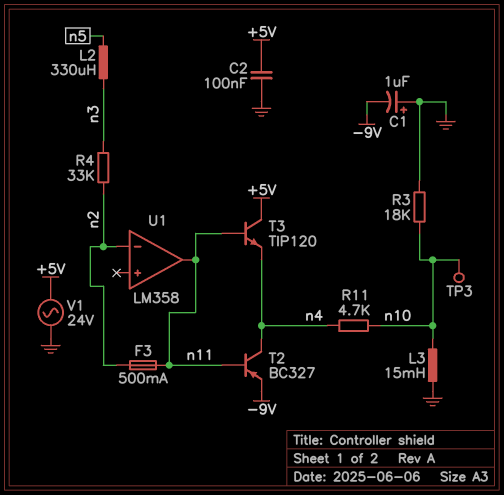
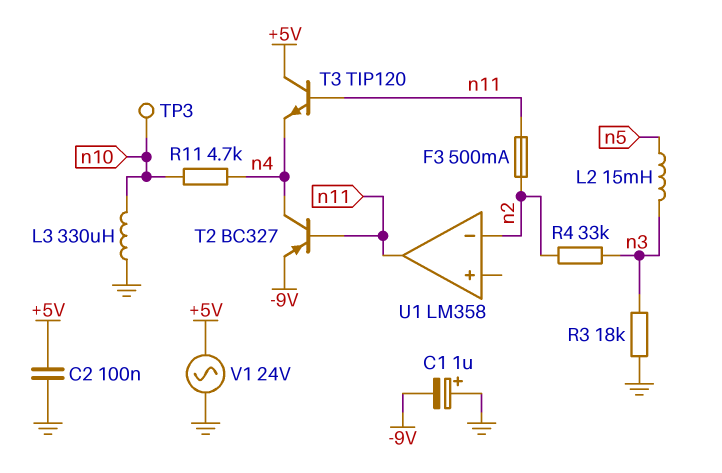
L2: 330uH (n3, n5) -> 15mH (n3, n5)
L3: 15mH (GND, n10) -> 330uH (GND, n10)
R3: 18k (GND, n10) -> 18k (GND, n3)

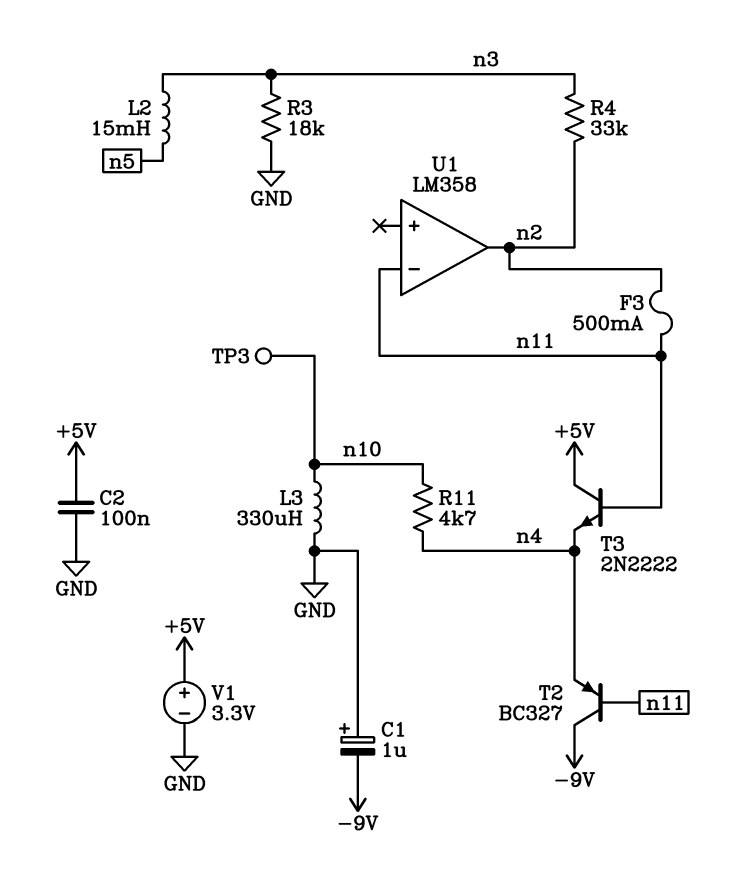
T2: PNP BC327 (B n11, C n4, E -9V) -> PNP BC327 (B n11, C -9V, E n4)
T3: NPN TIP120 (B n11, C +5V, E n4) -> NPN 2N2222 (B n11, C +5V, E n4)
U1 pin in-: n2 -> n11
U1 pin out: n11 -> n2
V1: AC 24V (+5V, GND) -> 3.3V (plus +5V, minus GND)

